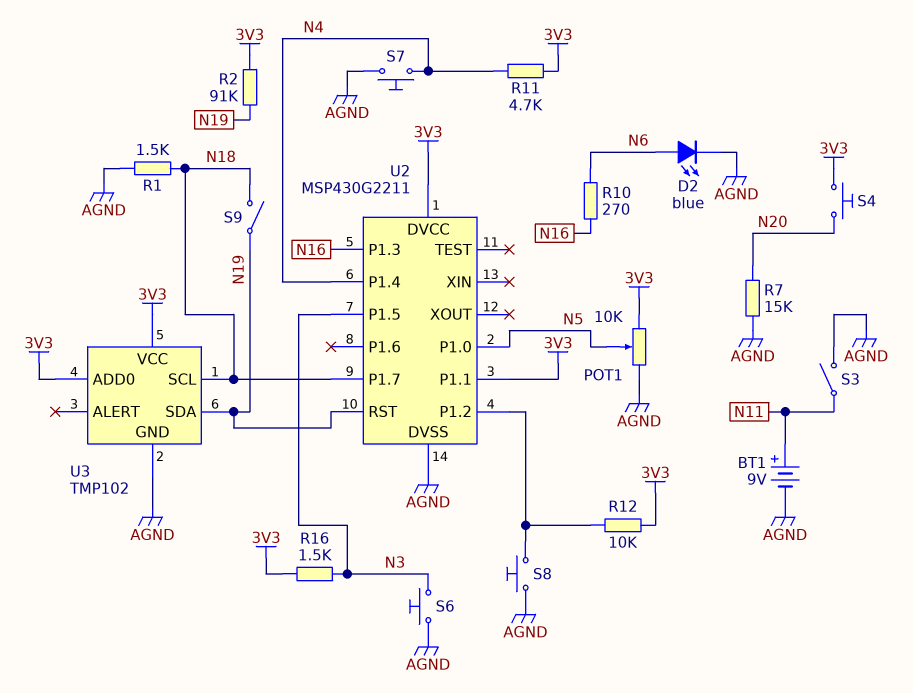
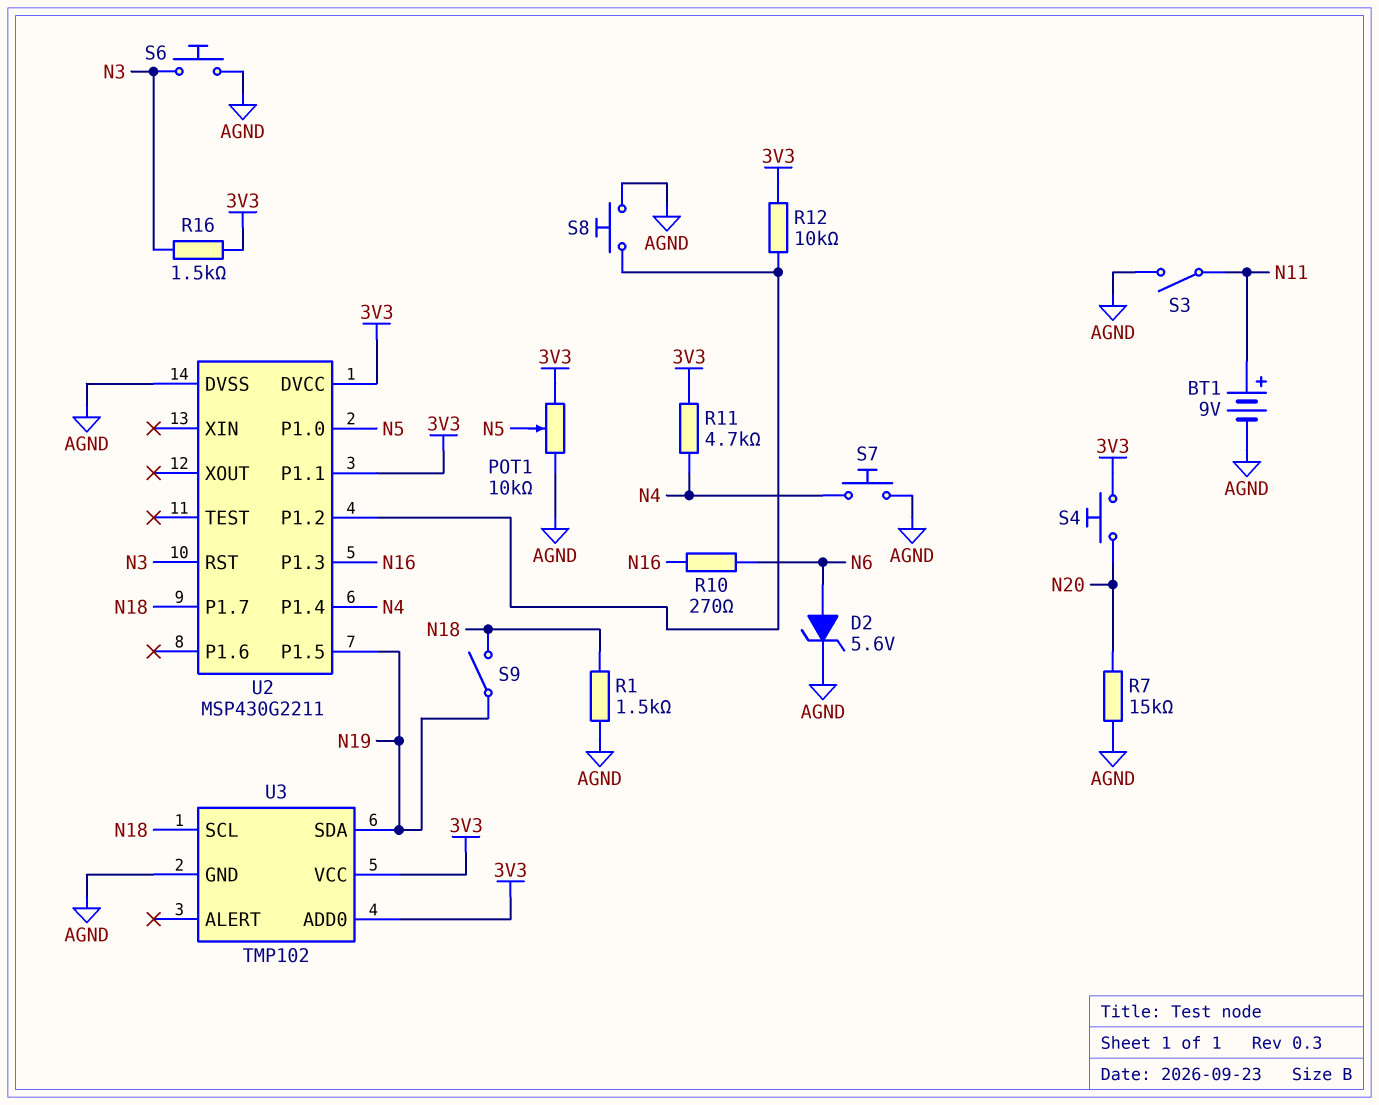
D2: LED blue (A N6, K AGND) -> zener 5.6V (A N6, K AGND)
R2: 91k (3V3, N19) -> none
U2 pin P1.5: N3 -> N19
U2 pin RST: N19 -> N3

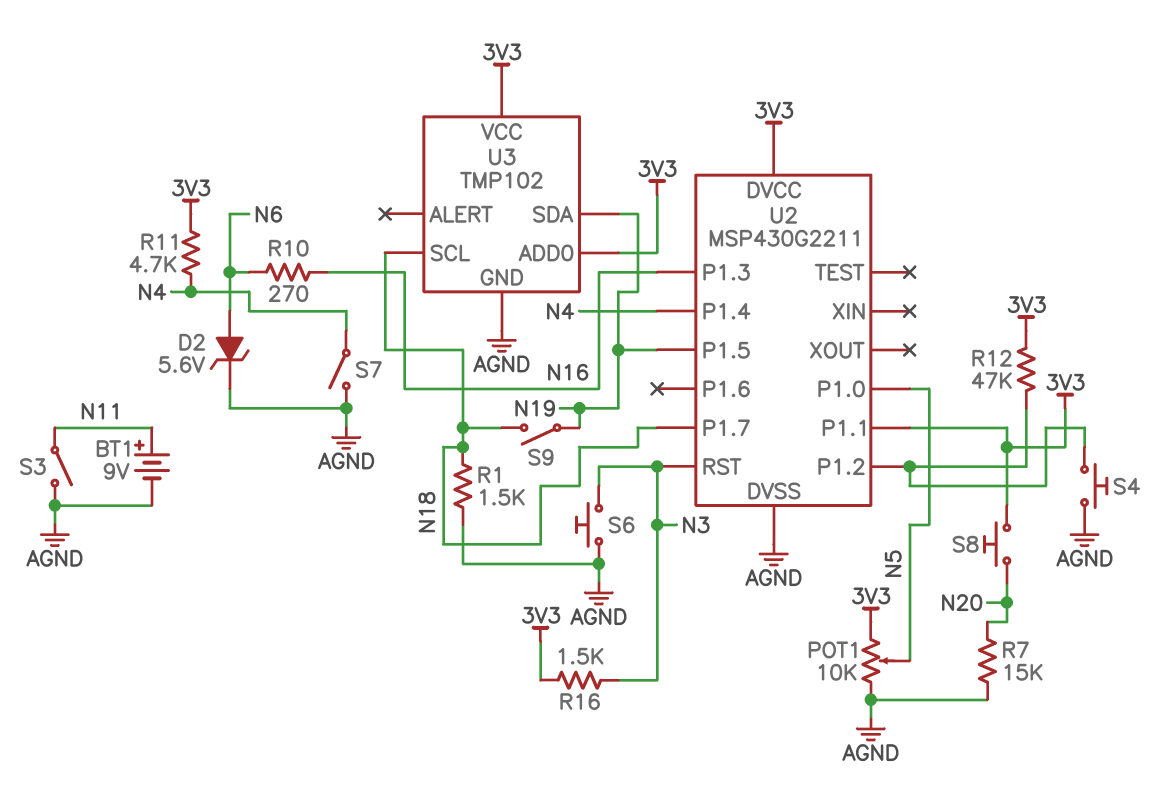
R12: 10k (3V3, U2/P1.2) -> 47k (3V3, U2/P1.2)
S4: button (3V3, N20) -> button (AGND, U2/P1.2)
S7: button (AGND, N4) -> switch (AGND, N4)
S8: button (AGND, U2/P1.2) -> button (3V3, N20)

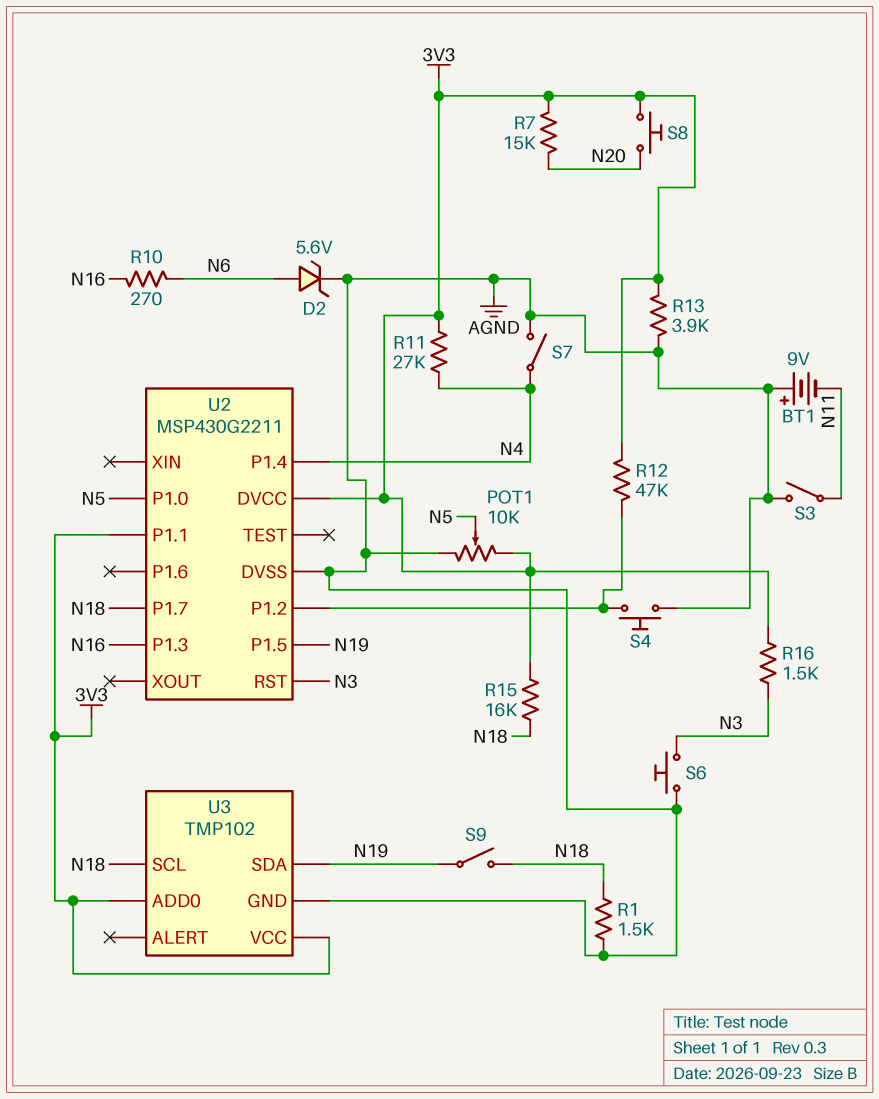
BT1: 9V (plus N11, minus AGND) -> 9V (plus AGND, minus N11)
R7: 15k (AGND, N20) -> 15k (3V3, N20)
R11: 4.7k (3V3, N4) -> 27k (3V3, N4)
R13: none -> 3.9k (3V3, AGND)
R15: none -> 16k (3V3, N18)

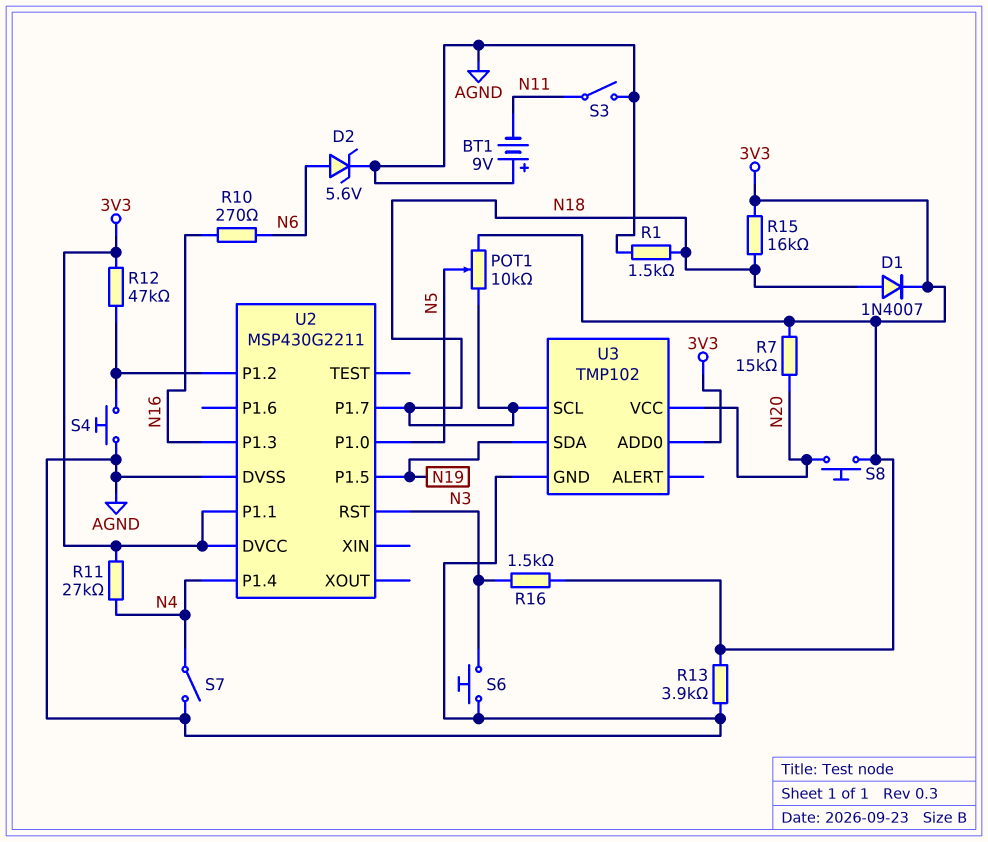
D1: none -> diode 1N4007 (A N18, K 3V3)
POT1: 10k (3V3, AGND, wiper N5) -> 10k (3V3, N18, wiper N5)
S9: switch (N18, N19) -> none
U3 pin VCC: 3V3 -> N20

